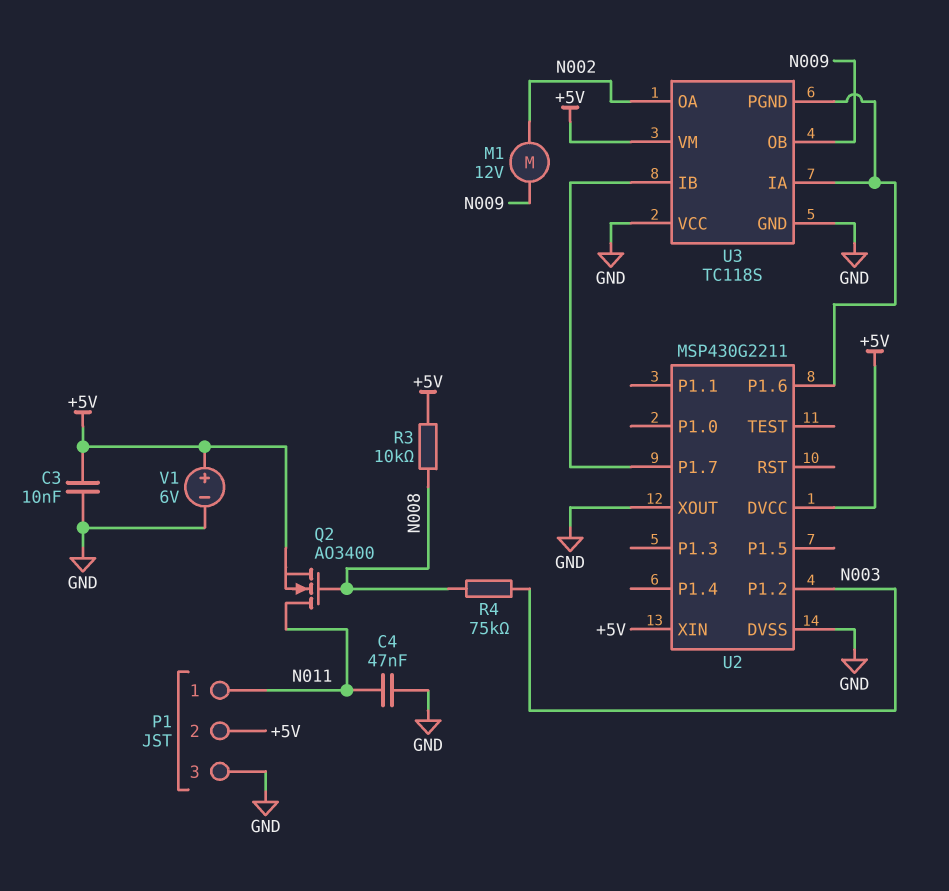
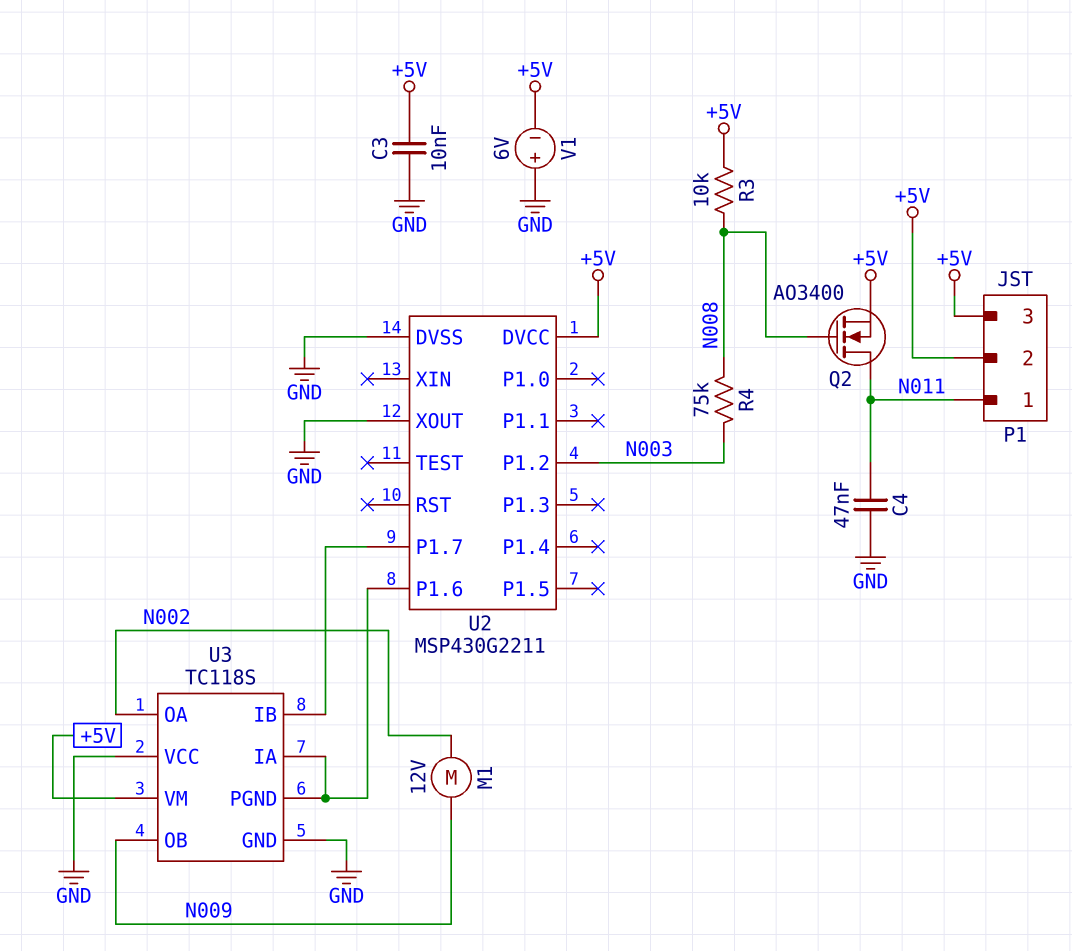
P1 pin 3: GND -> +5V
U2 pin XIN: +5V -> none
V1: 6V (plus +5V, minus GND) -> 6V (plus GND, minus +5V)

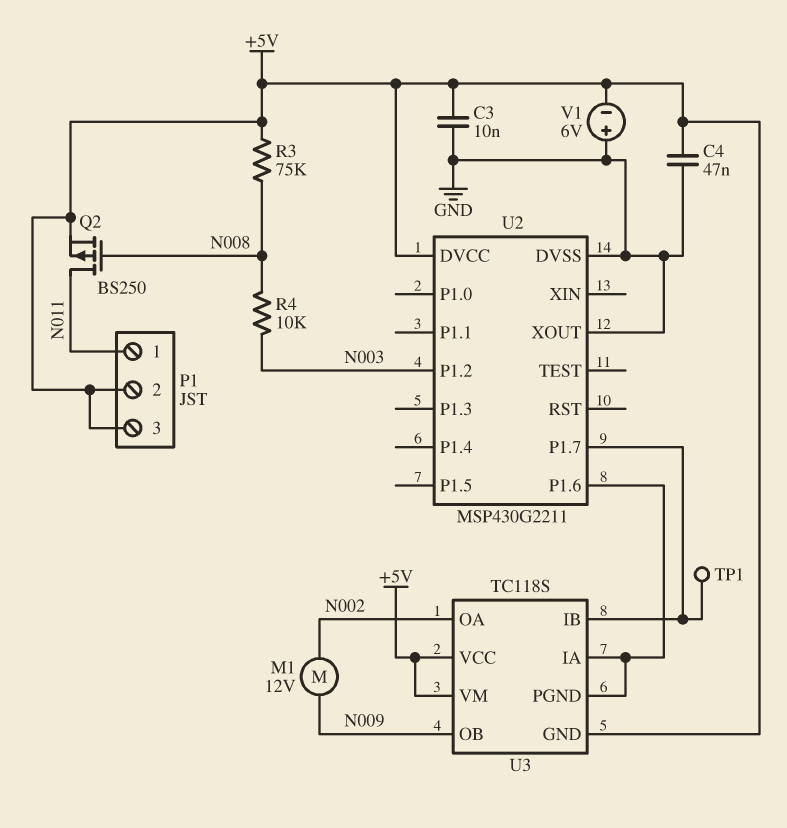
C4: 47nF (GND, N011) -> 47nF (+5V, GND)
Q2: NMOS AO3400 (G N008, D N011, S +5V) -> PMOS BS250 (G N008, D N011, S +5V)
R3: 10k (+5V, N008) -> 75k (+5V, N008)
R4: 75k (N003, N008) -> 10k (N003, N008)
TP1: none -> test point (U2/P1.7)
U3 pin GND: GND -> +5V
U3 pin VCC: GND -> +5V

